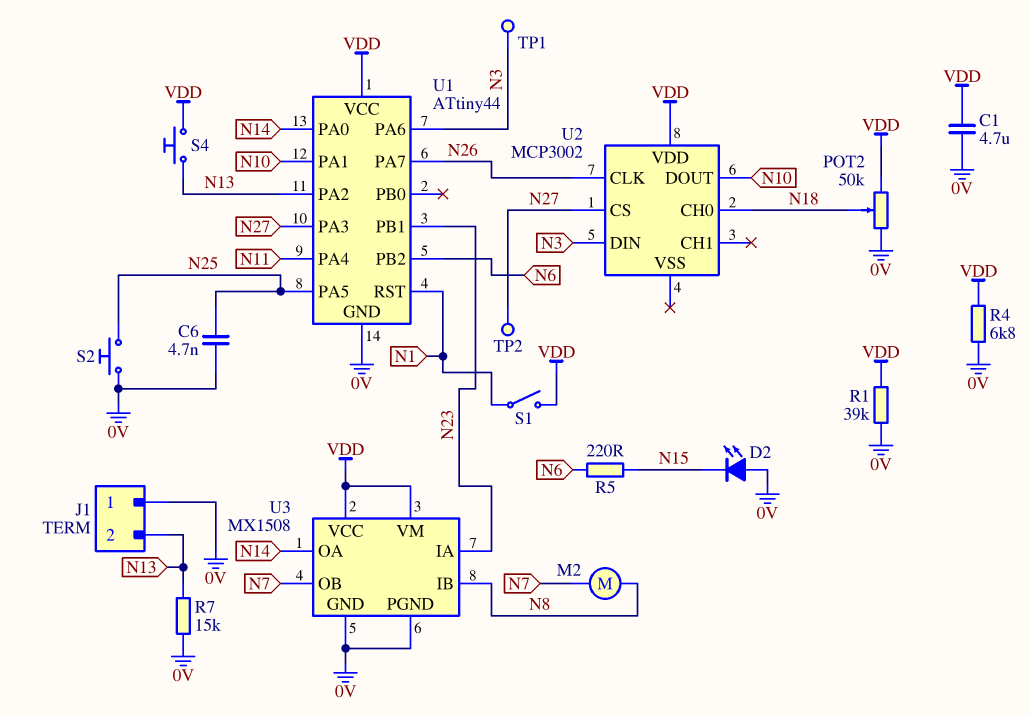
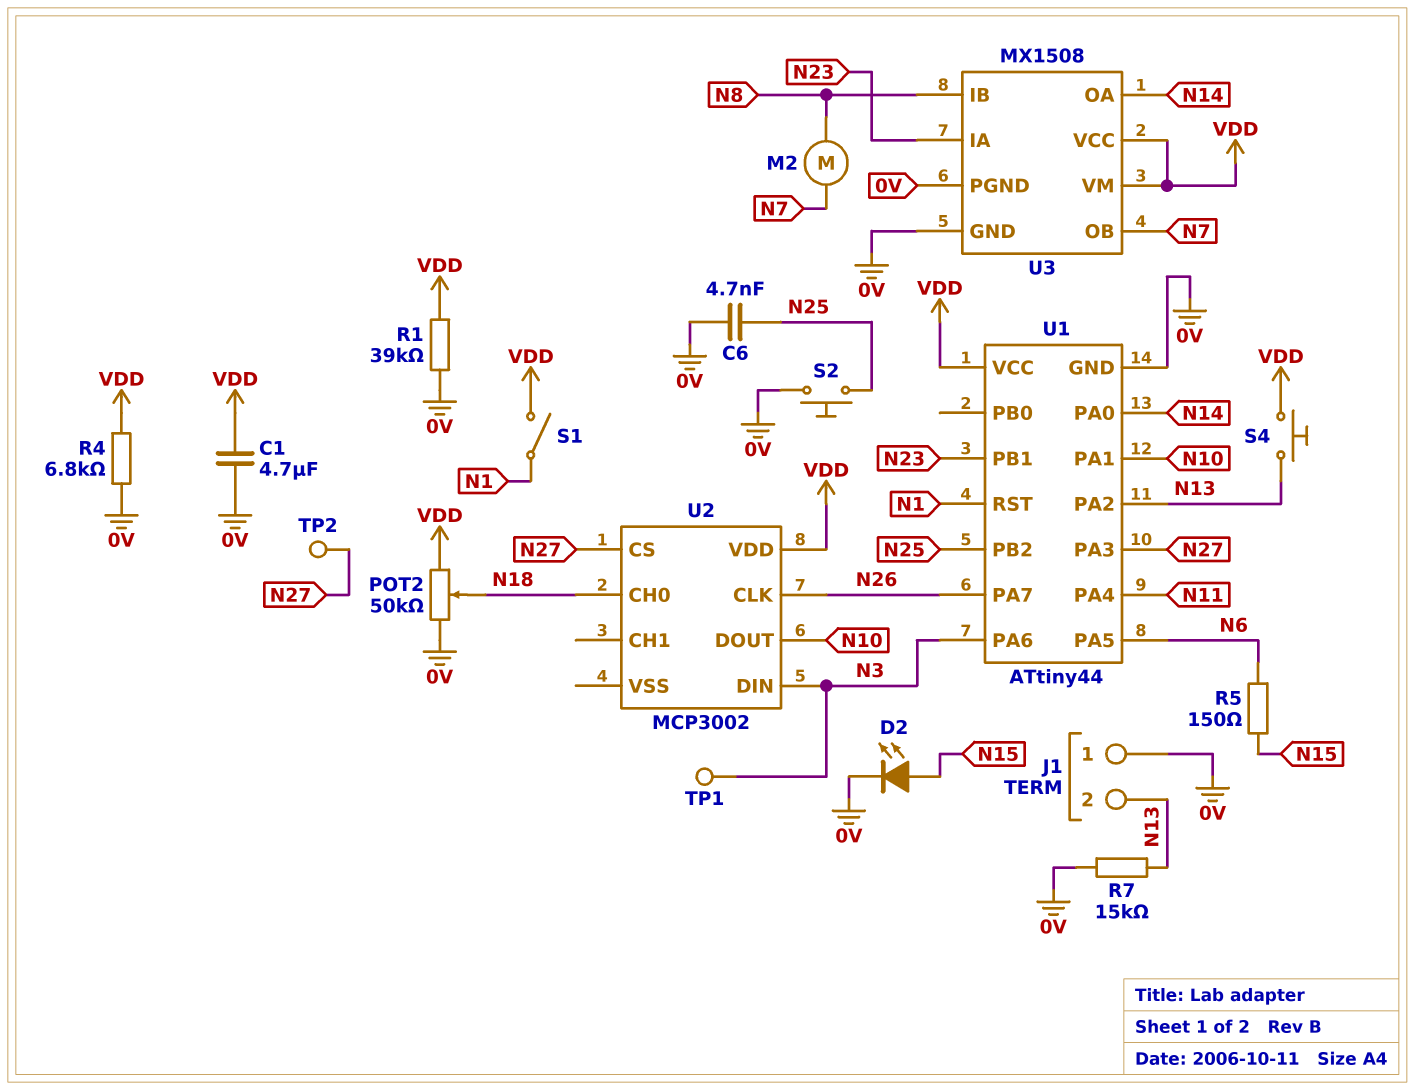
D2: LED (A 0V, K N15) -> LED (A N15, K 0V)
R5: 220 (N6, N15) -> 150 (N6, N15)
U1 pin PA5: N25 -> N6
U1 pin PB2: N6 -> N25

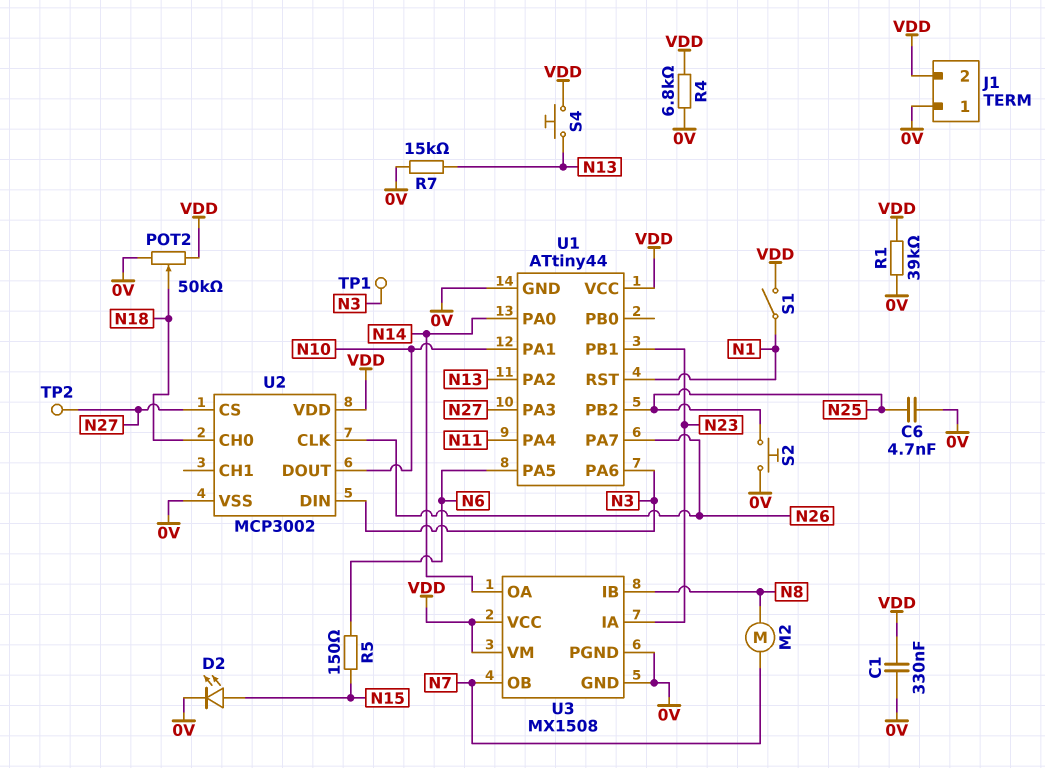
C1: 4.7uF (0V, VDD) -> 330nF (0V, VDD)
J1 pin 2: N13 -> VDD
U2 pin VSS: none -> 0V

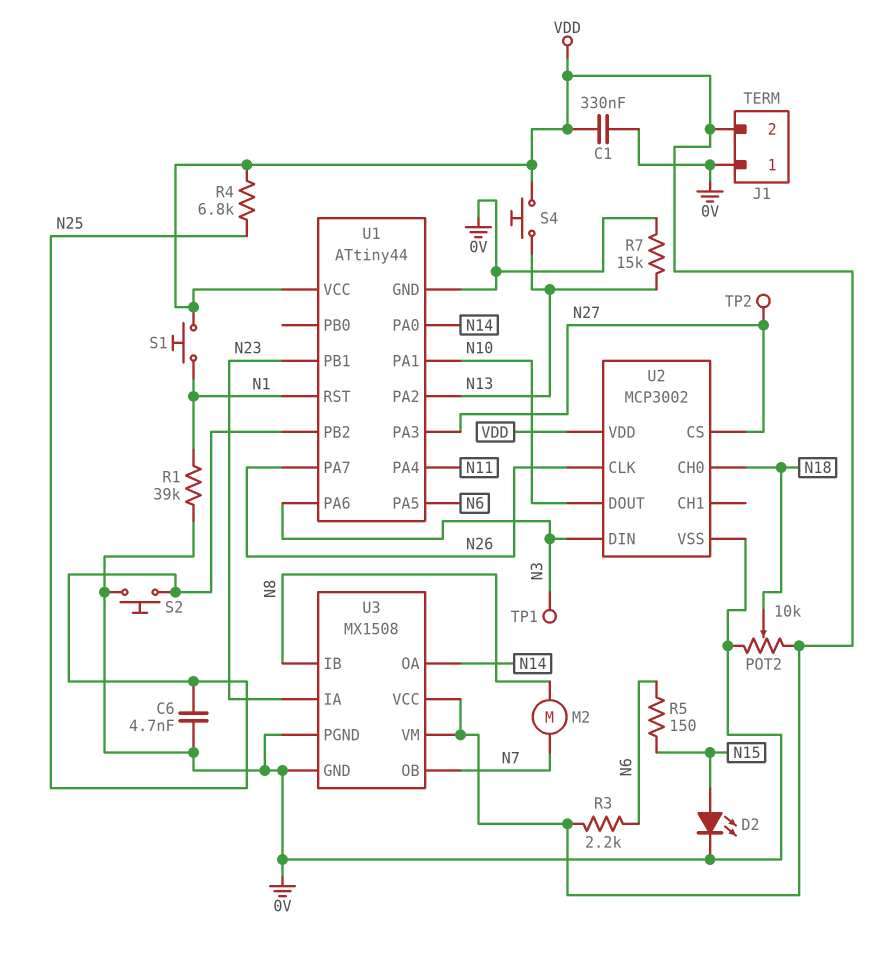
POT2: 50k (0V, VDD, wiper N18) -> 10k (0V, VDD, wiper N18)
R1: 39k (0V, VDD) -> 39k (0V, N1)
R3: none -> 2.2k (N6, VDD)
R4: 6.8k (0V, VDD) -> 6.8k (N25, VDD)
S1: switch (N1, VDD) -> button (N1, VDD)

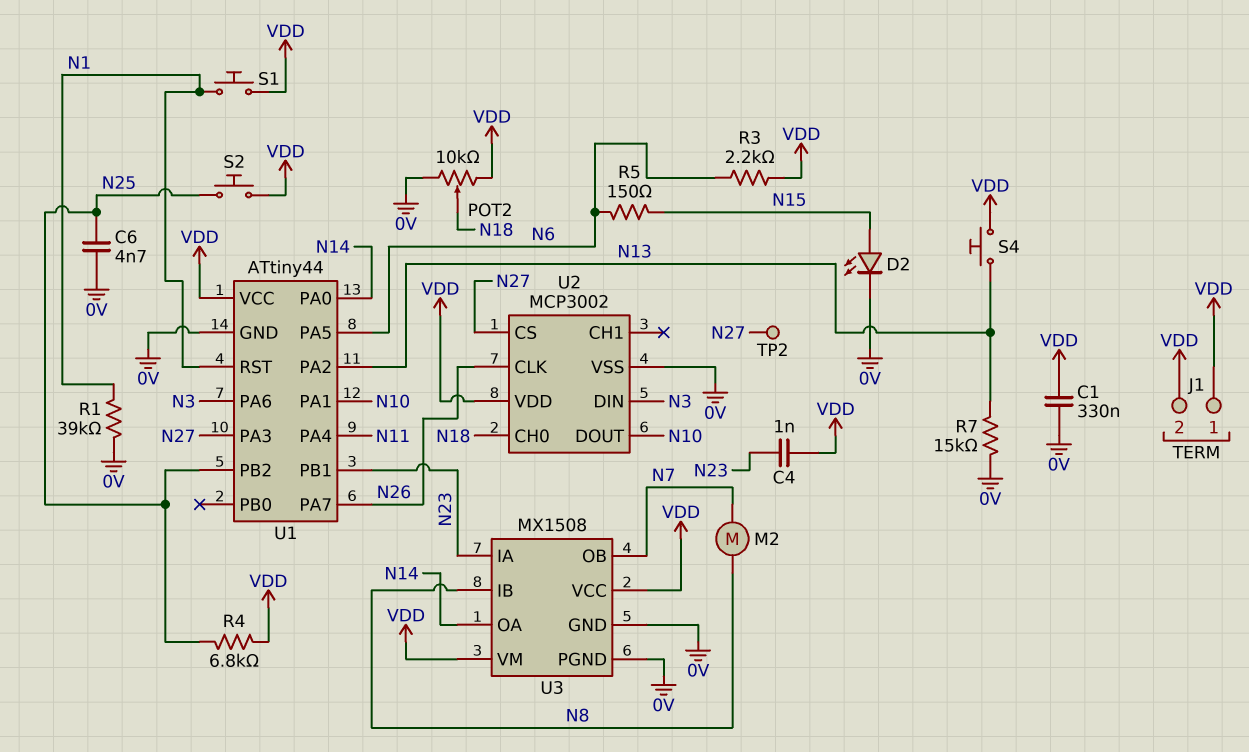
C4: none -> 1nF (N23, VDD)
J1 pin 1: 0V -> VDD
S2: button (0V, N25) -> button (N25, VDD)
TP1: test point (N3) -> none

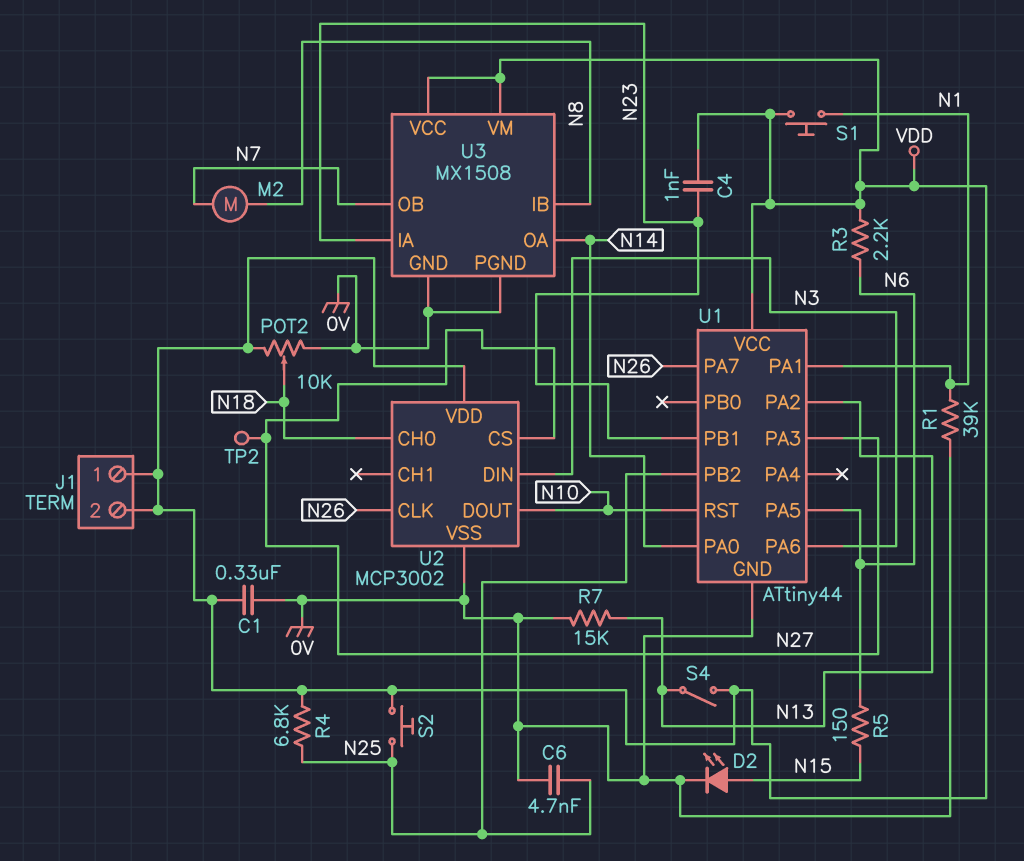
S4: button (N13, VDD) -> switch (N13, VDD)
U1 pin PA1: N10 -> N1
U1 pin PA4: N11 -> none
U1 pin RST: N1 -> N10

